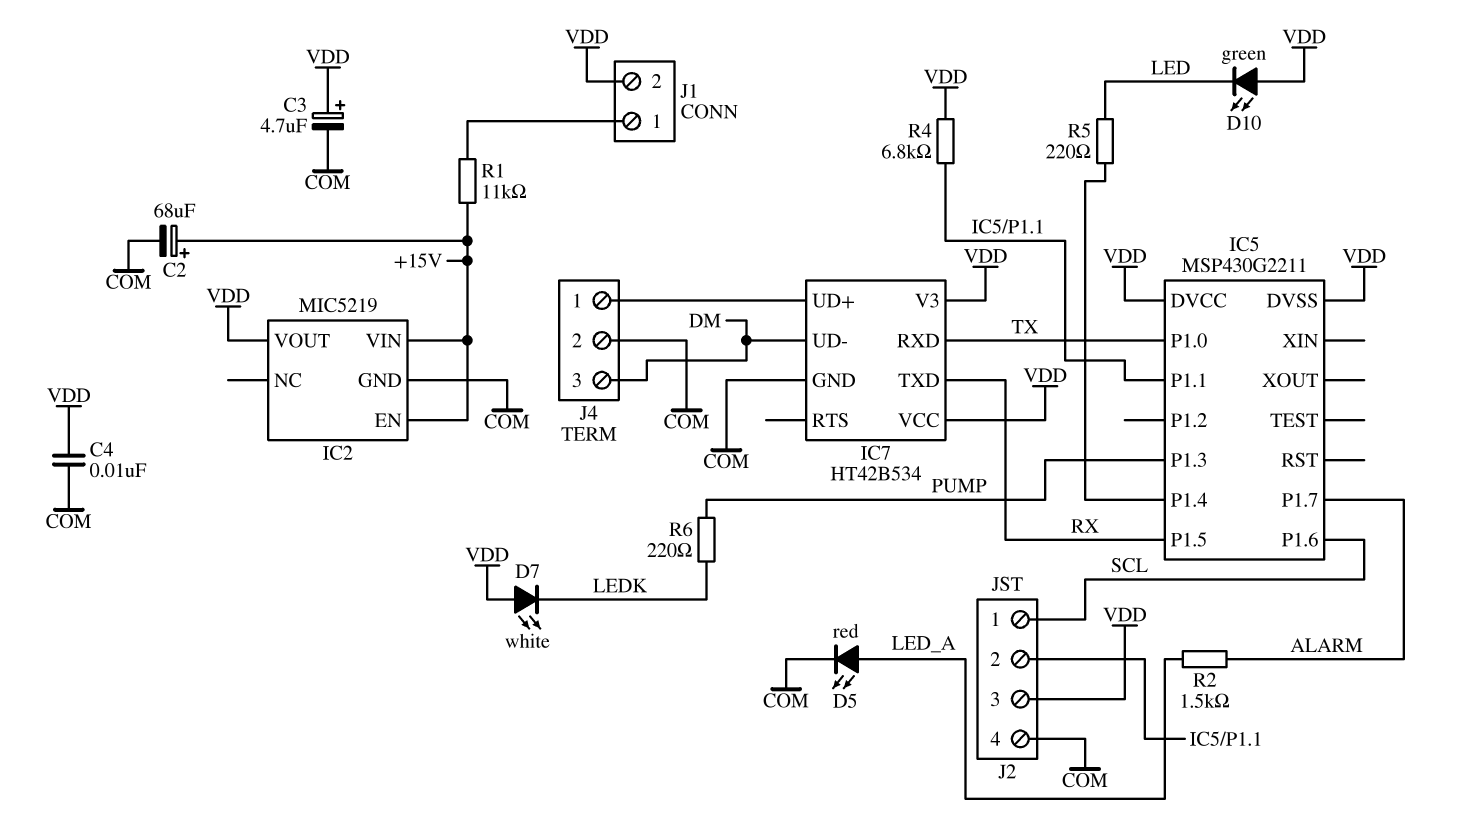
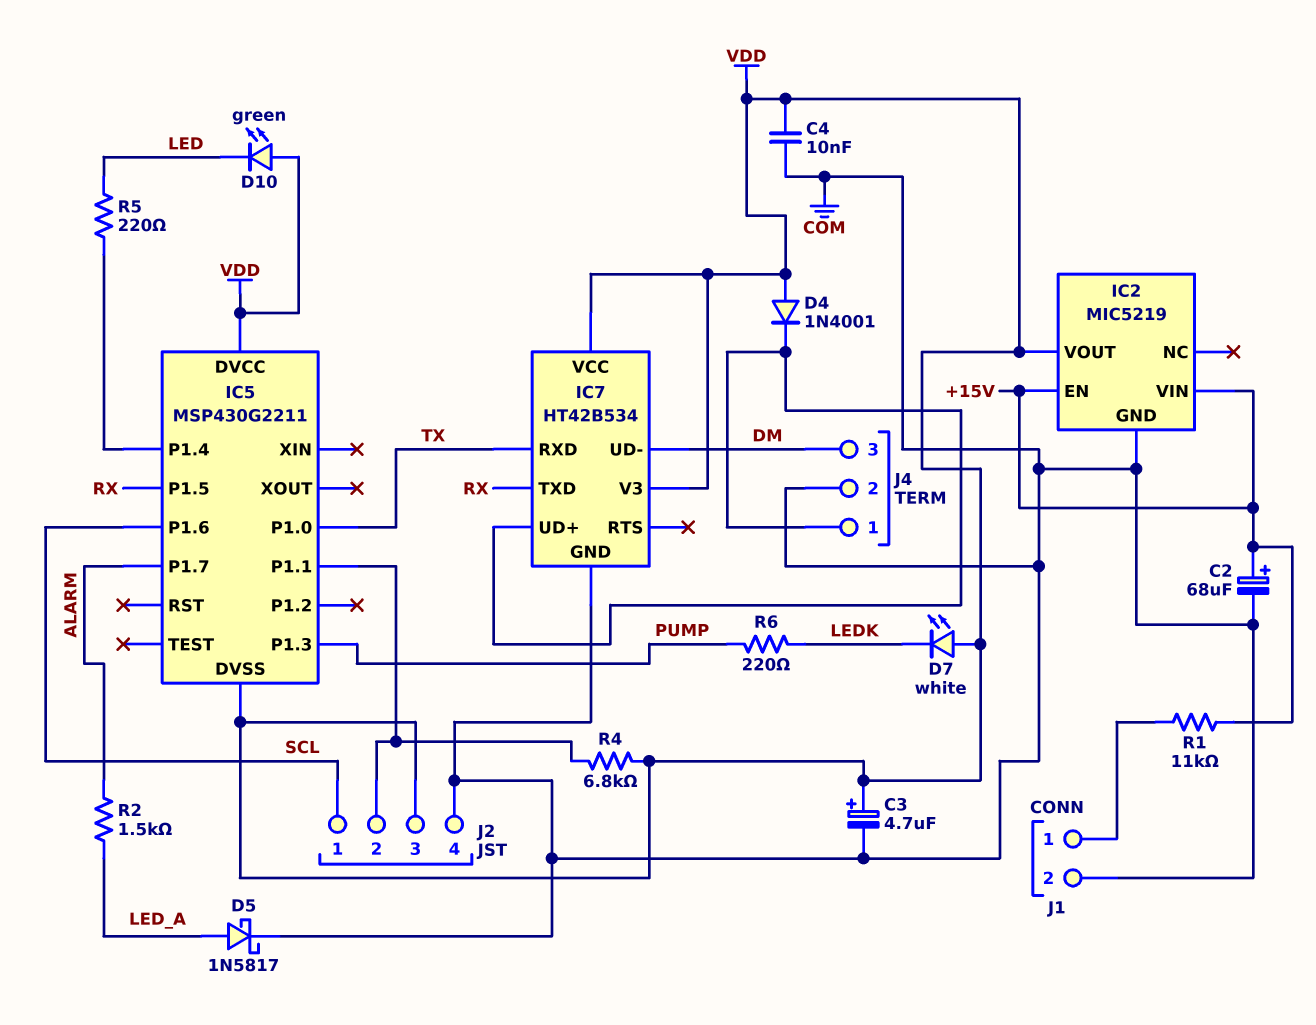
D4: none -> diode 1N4001 (A VDD, K IC7/UD+)
D5: LED red (A LED_A, K COM) -> schottky 1N5817 (A LED_A, K COM)
J1 pin 2: VDD -> COM

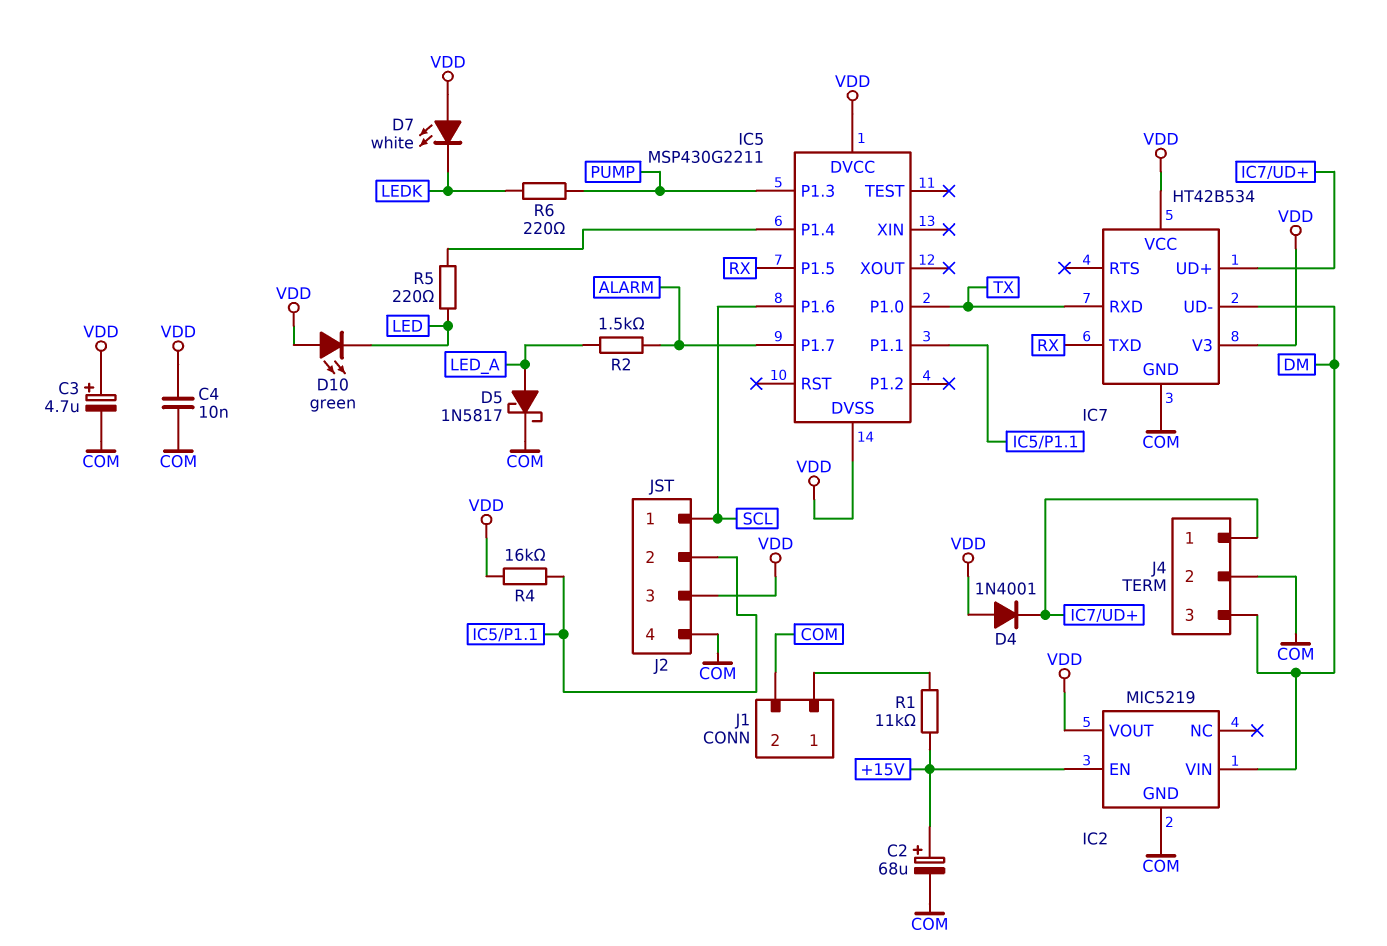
IC2 pin VIN: +15V -> DM
R4: 6.8k (IC5/P1.1, VDD) -> 16k (IC5/P1.1, VDD)

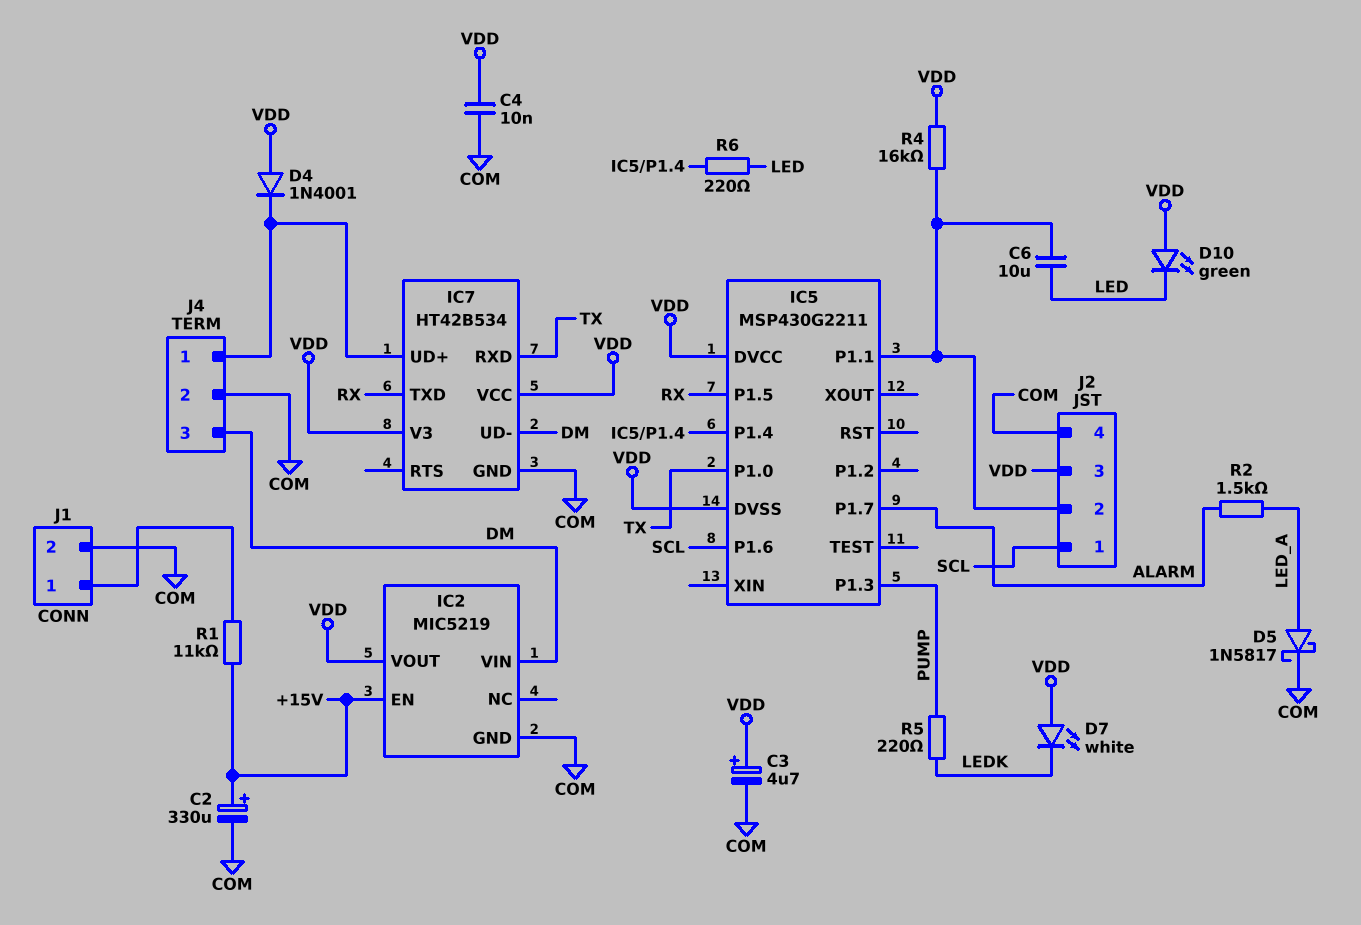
C2: 68uF (plus +15V, minus COM) -> 330uF (plus +15V, minus COM)
C6: none -> 10uF (IC5/P1.1, LED)
R5: 220 (IC5/P1.4, LED) -> 220 (LEDK, PUMP)
R6: 220 (LEDK, PUMP) -> 220 (IC5/P1.4, LED)

